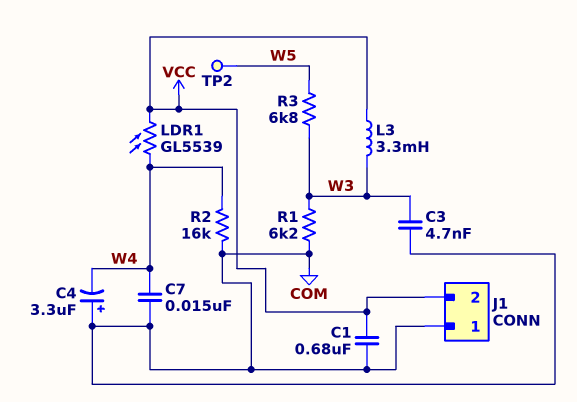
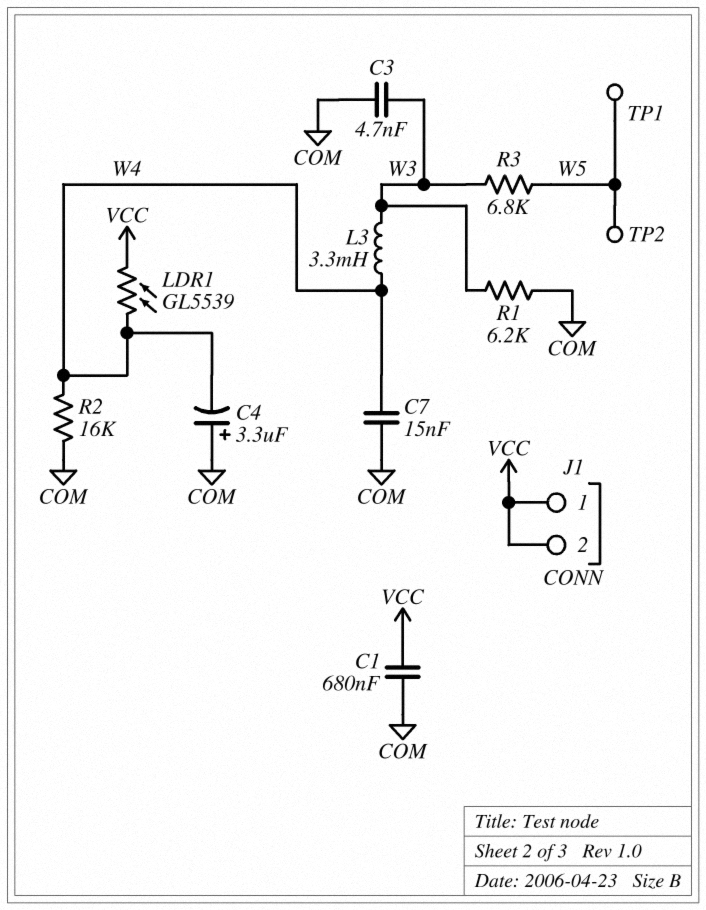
J1 pin 1: COM -> VCC
L3: 3.3mH (VCC, W3) -> 3.3mH (W3, W4)
TP1: none -> test point (W5)

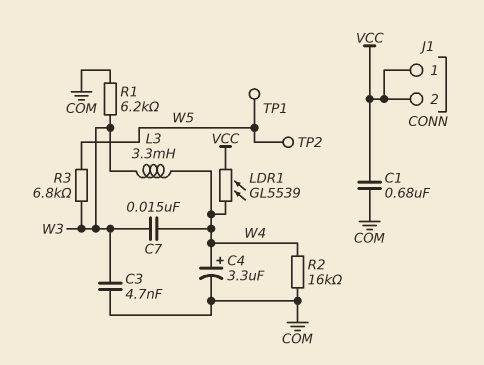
C4: 3.3uF (plus COM, minus W4) -> 3.3uF (plus W4, minus COM)
C7: 15nF (COM, W4) -> 15nF (W3, W4)

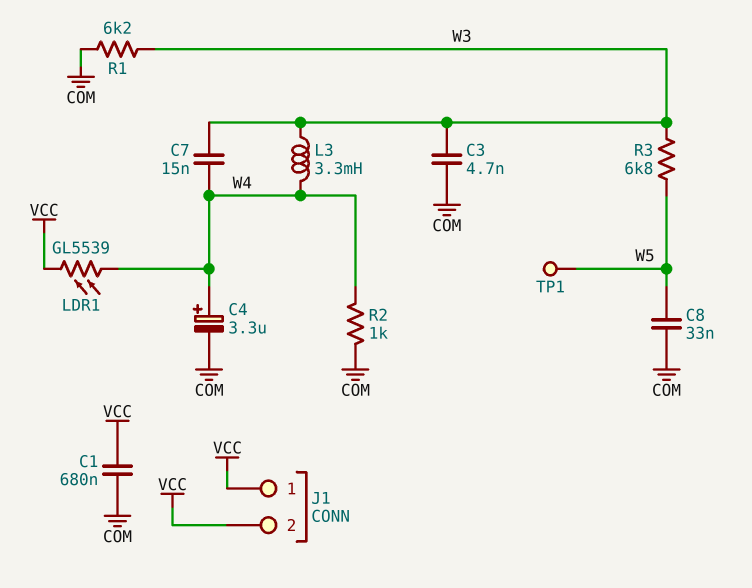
C8: none -> 33nF (COM, W5)
R2: 16k (COM, W4) -> 1k (COM, W4)
TP2: test point (W5) -> none

